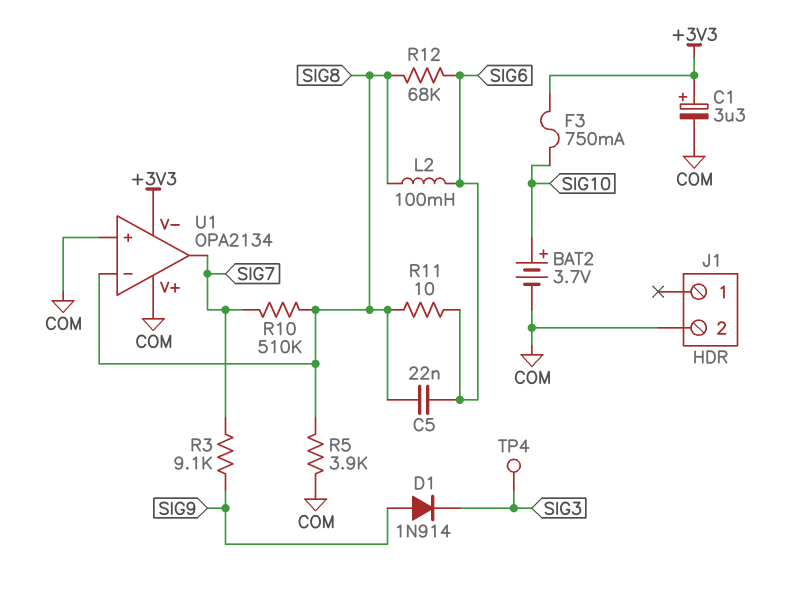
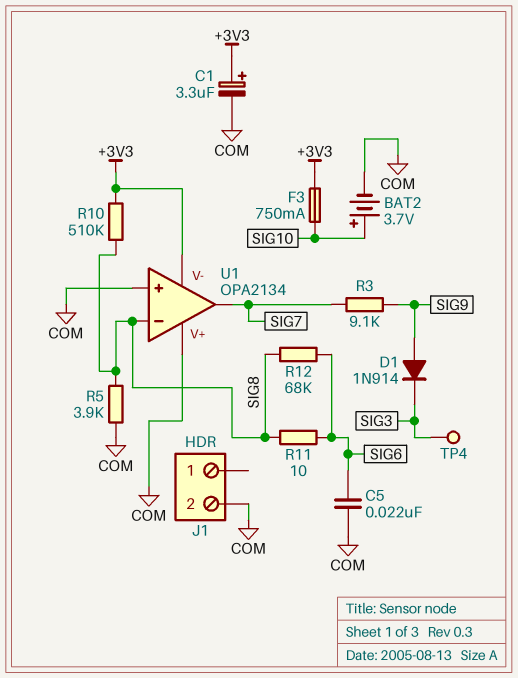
C5: 22nF (SIG6, SIG8) -> 22nF (COM, SIG6)
L2: 100mH (SIG6, SIG8) -> none
R10: 510k (SIG7, SIG8) -> 510k (+3V3, SIG8)

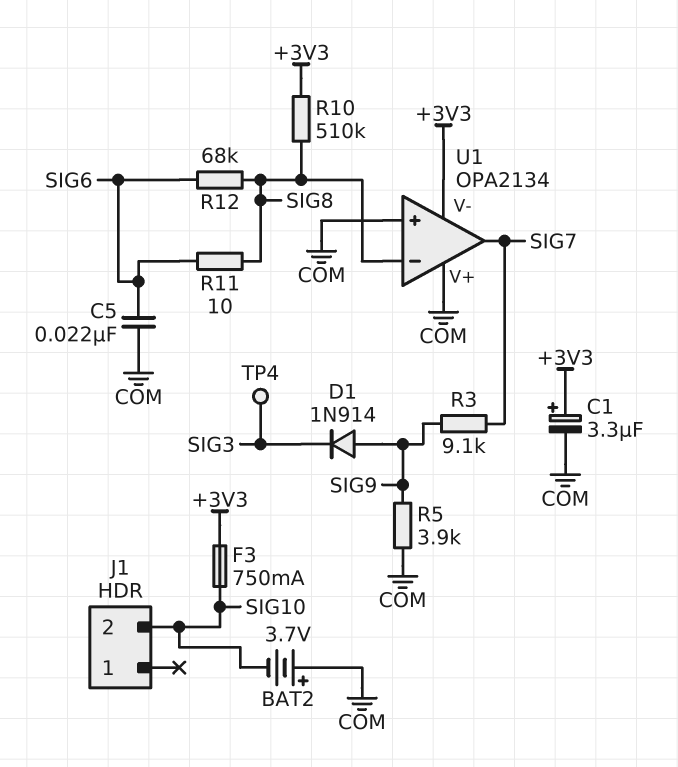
BAT2: 3.7V (plus SIG10, minus COM) -> 3.7V (plus COM, minus SIG10)
J1 pin 2: COM -> SIG10
R5: 3.9k (COM, SIG8) -> 3.9k (COM, SIG9)

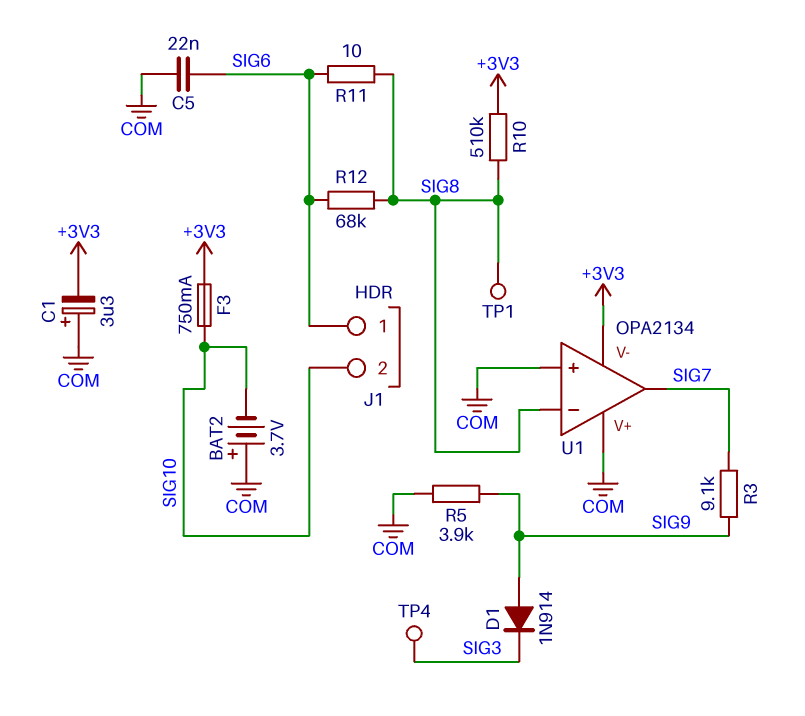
C1: 3.3uF (plus +3V3, minus COM) -> 3.3uF (plus COM, minus +3V3)
J1 pin 1: none -> SIG6
TP1: none -> test point (SIG8)

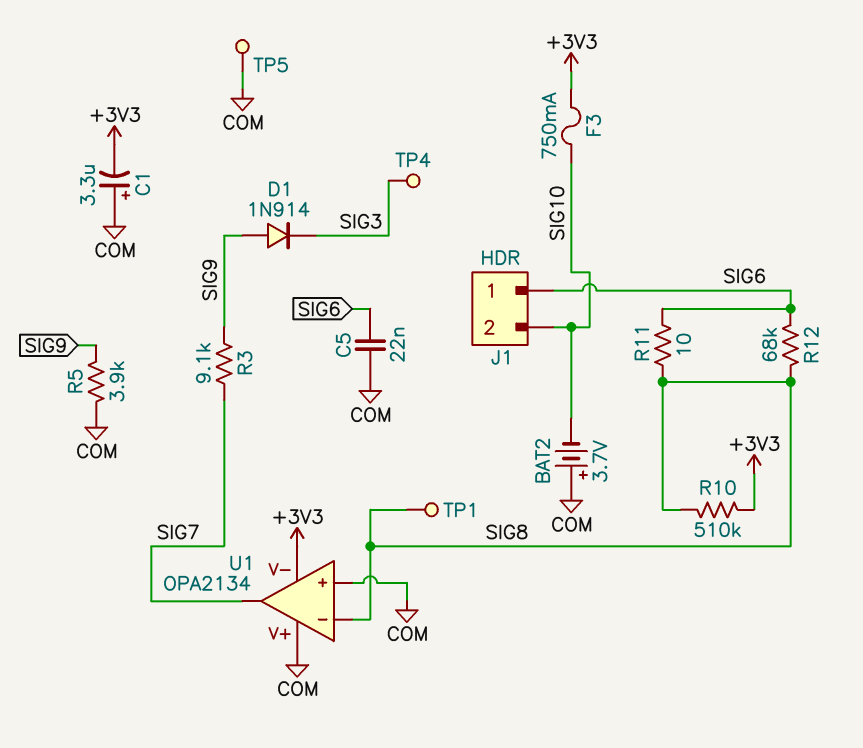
TP5: none -> test point (COM)

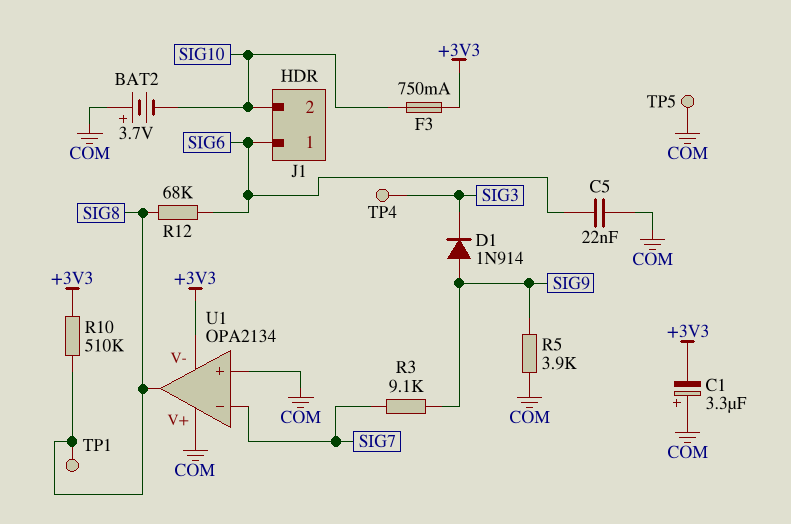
R11: 10 (SIG6, SIG8) -> none
U1 pin in-: SIG8 -> SIG7
U1 pin out: SIG7 -> SIG8

